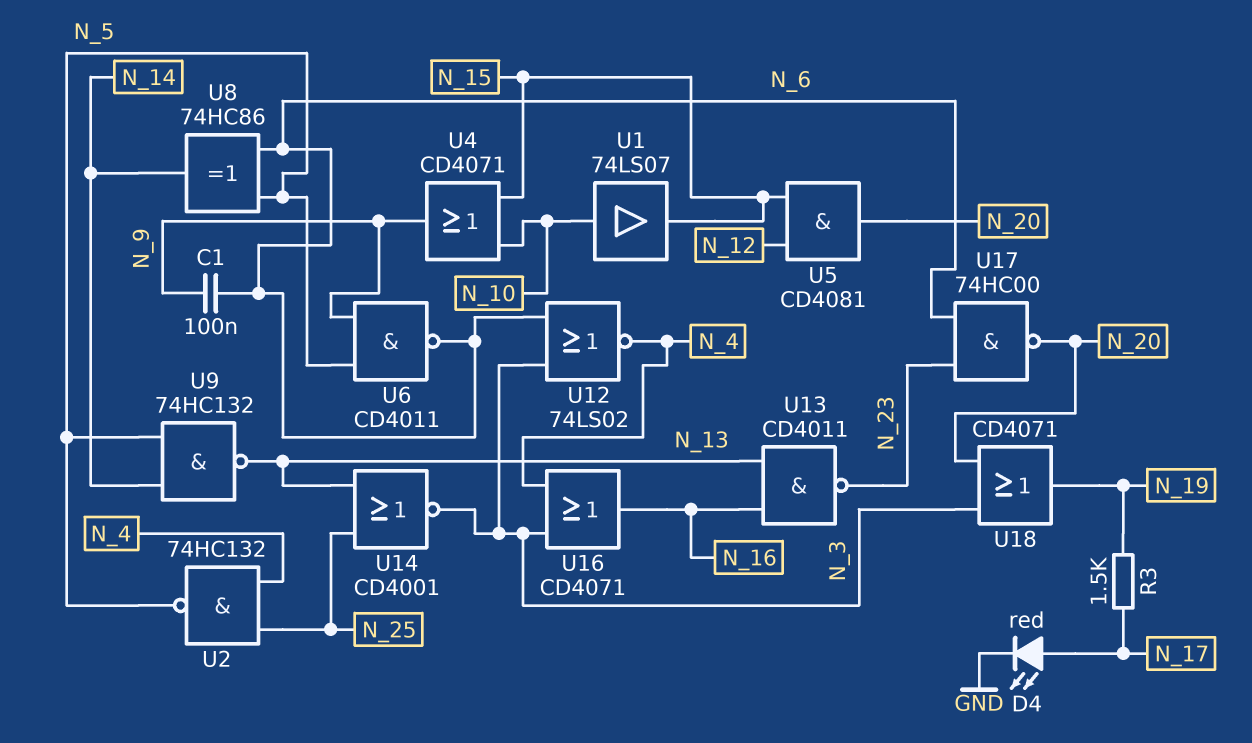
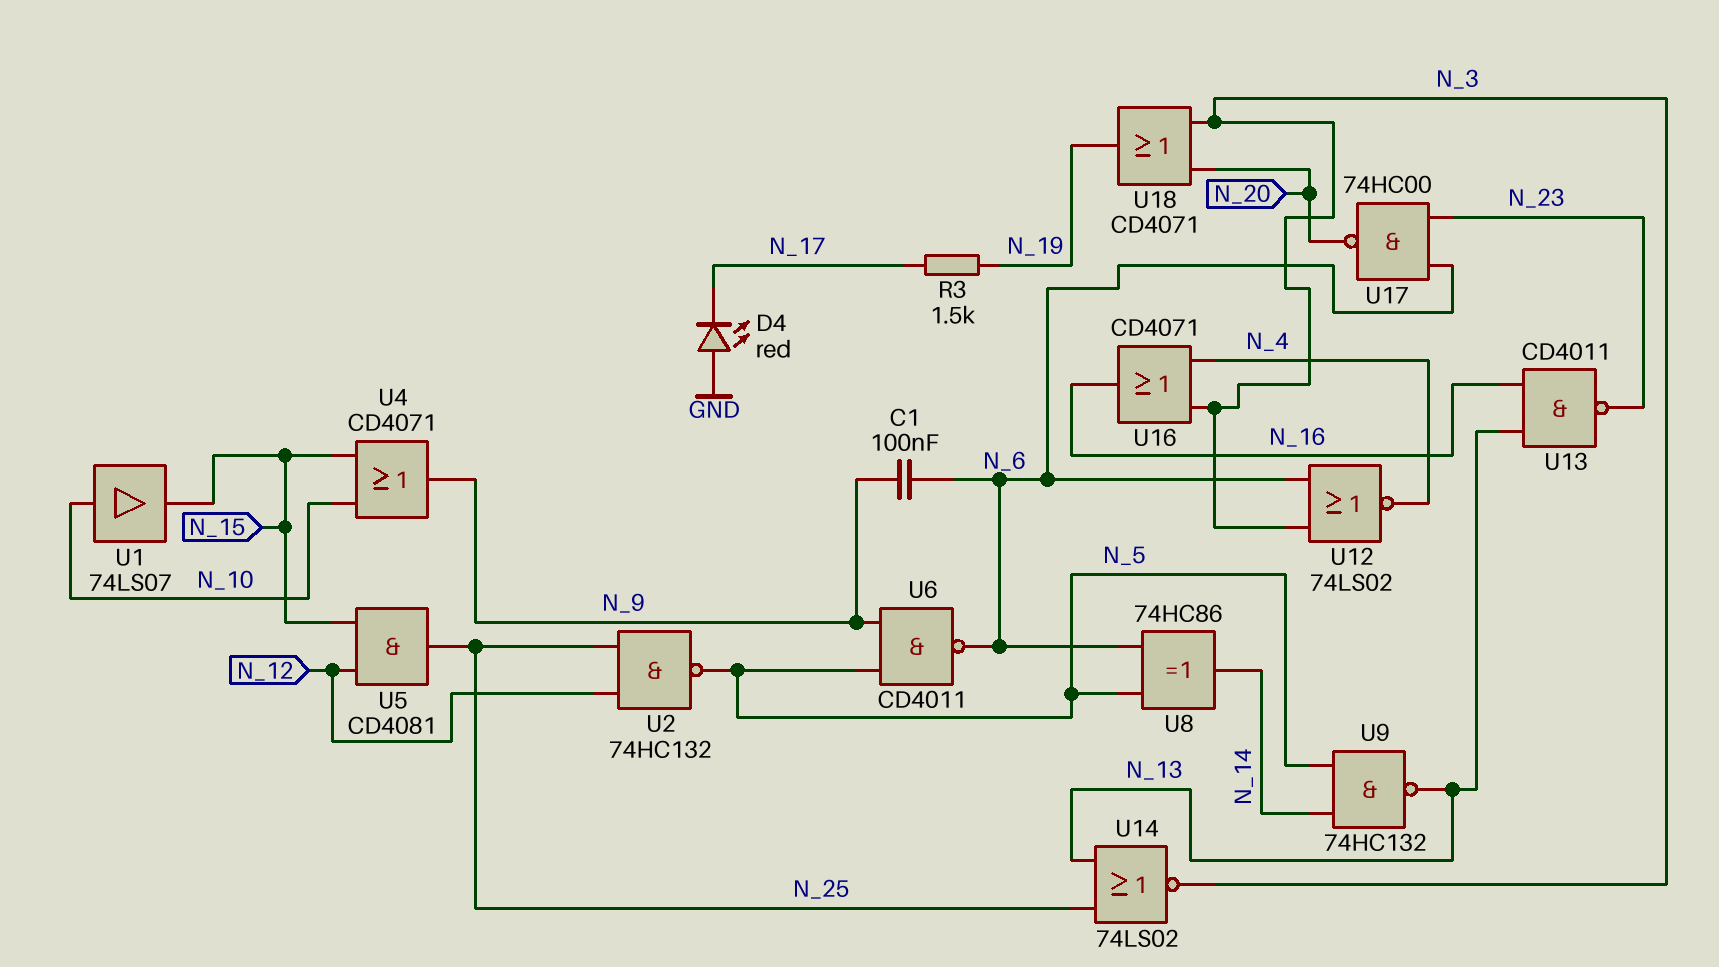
D4: LED red (A N_17, K GND) -> LED red (A GND, K N_17)
U2: NAND 74HC132 (in N_4, in N_25, out N_5) -> NAND 74HC132 (in N_12, in N_25, out N_5)
U5: AND CD4081 (in N_12, in N_15, out N_20) -> AND CD4081 (in N_12, in N_15, out N_25)
U14: NOR CD4001 (in N_13, in N_25, out N_3) -> NOR 74LS02 (in N_13, in N_25, out N_3)

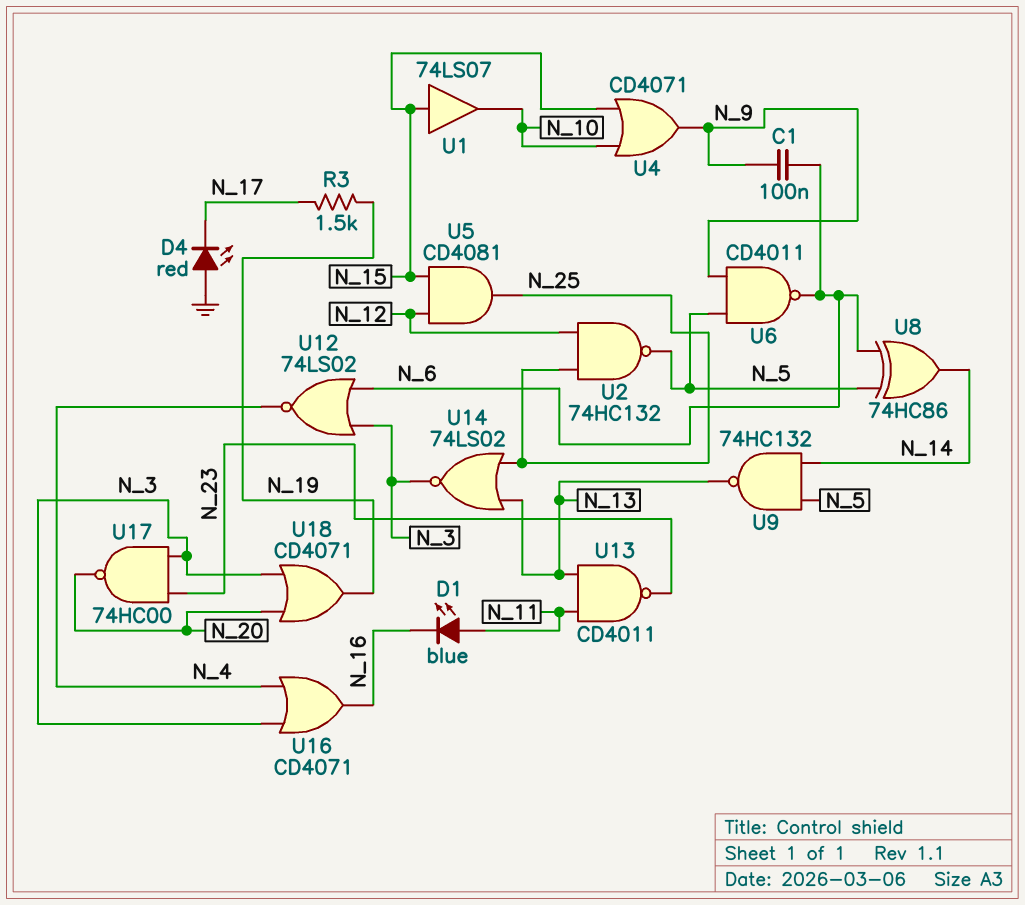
D1: none -> LED blue (A N_11, K N_16)
U1: buffer 74LS07 (in N_10, out N_15) -> buffer 74LS07 (in N_15, out N_10)
U13: NAND CD4011 (in N_13, in N_16, out N_23) -> NAND CD4011 (in N_11, in N_13, out N_23)
U17: NAND 74HC00 (in N_6, in N_23, out N_20) -> NAND 74HC00 (in N_3, in N_23, out N_20)

